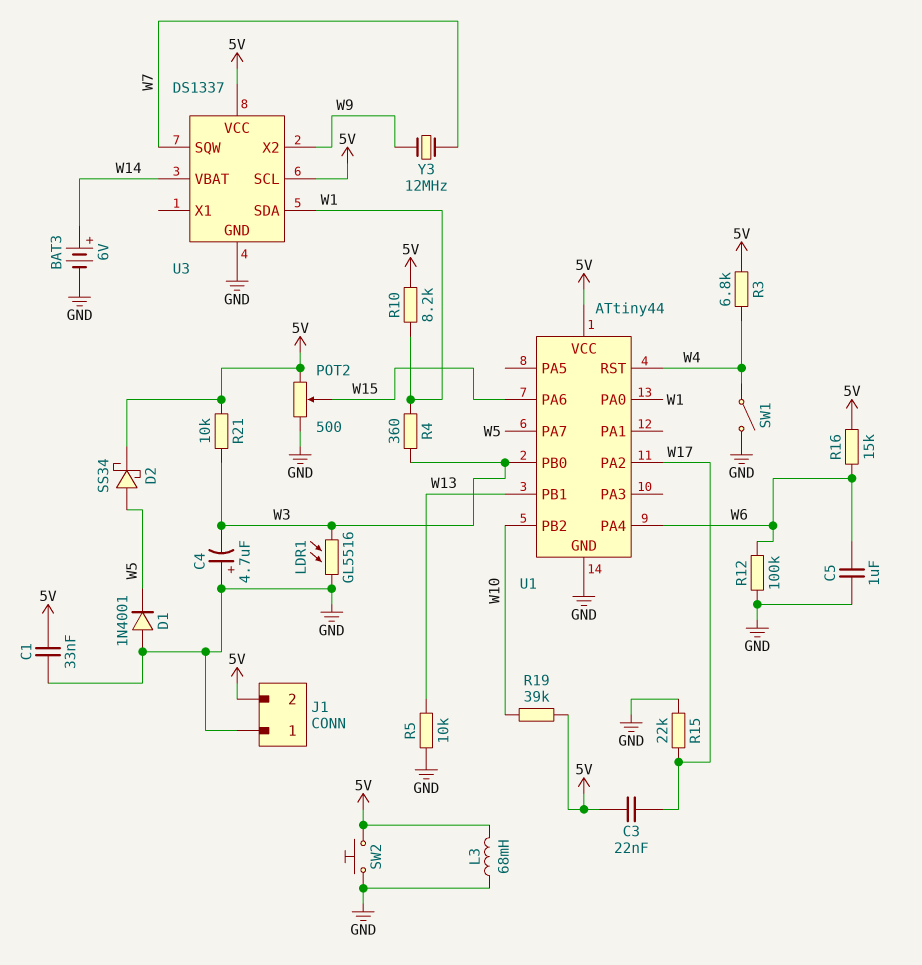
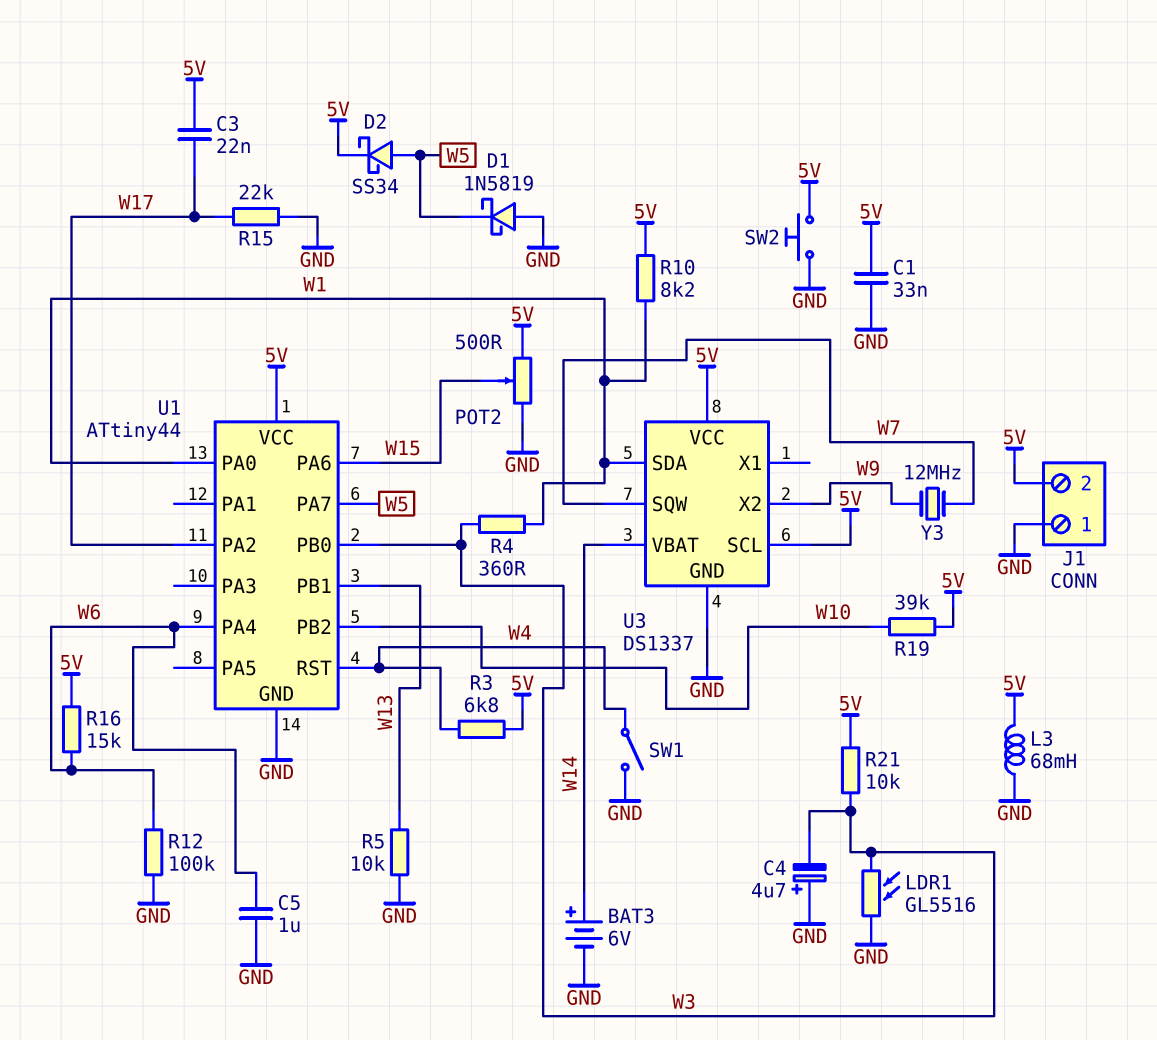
D1: diode 1N4001 (A GND, K W5) -> schottky 1N5819 (A GND, K W5)

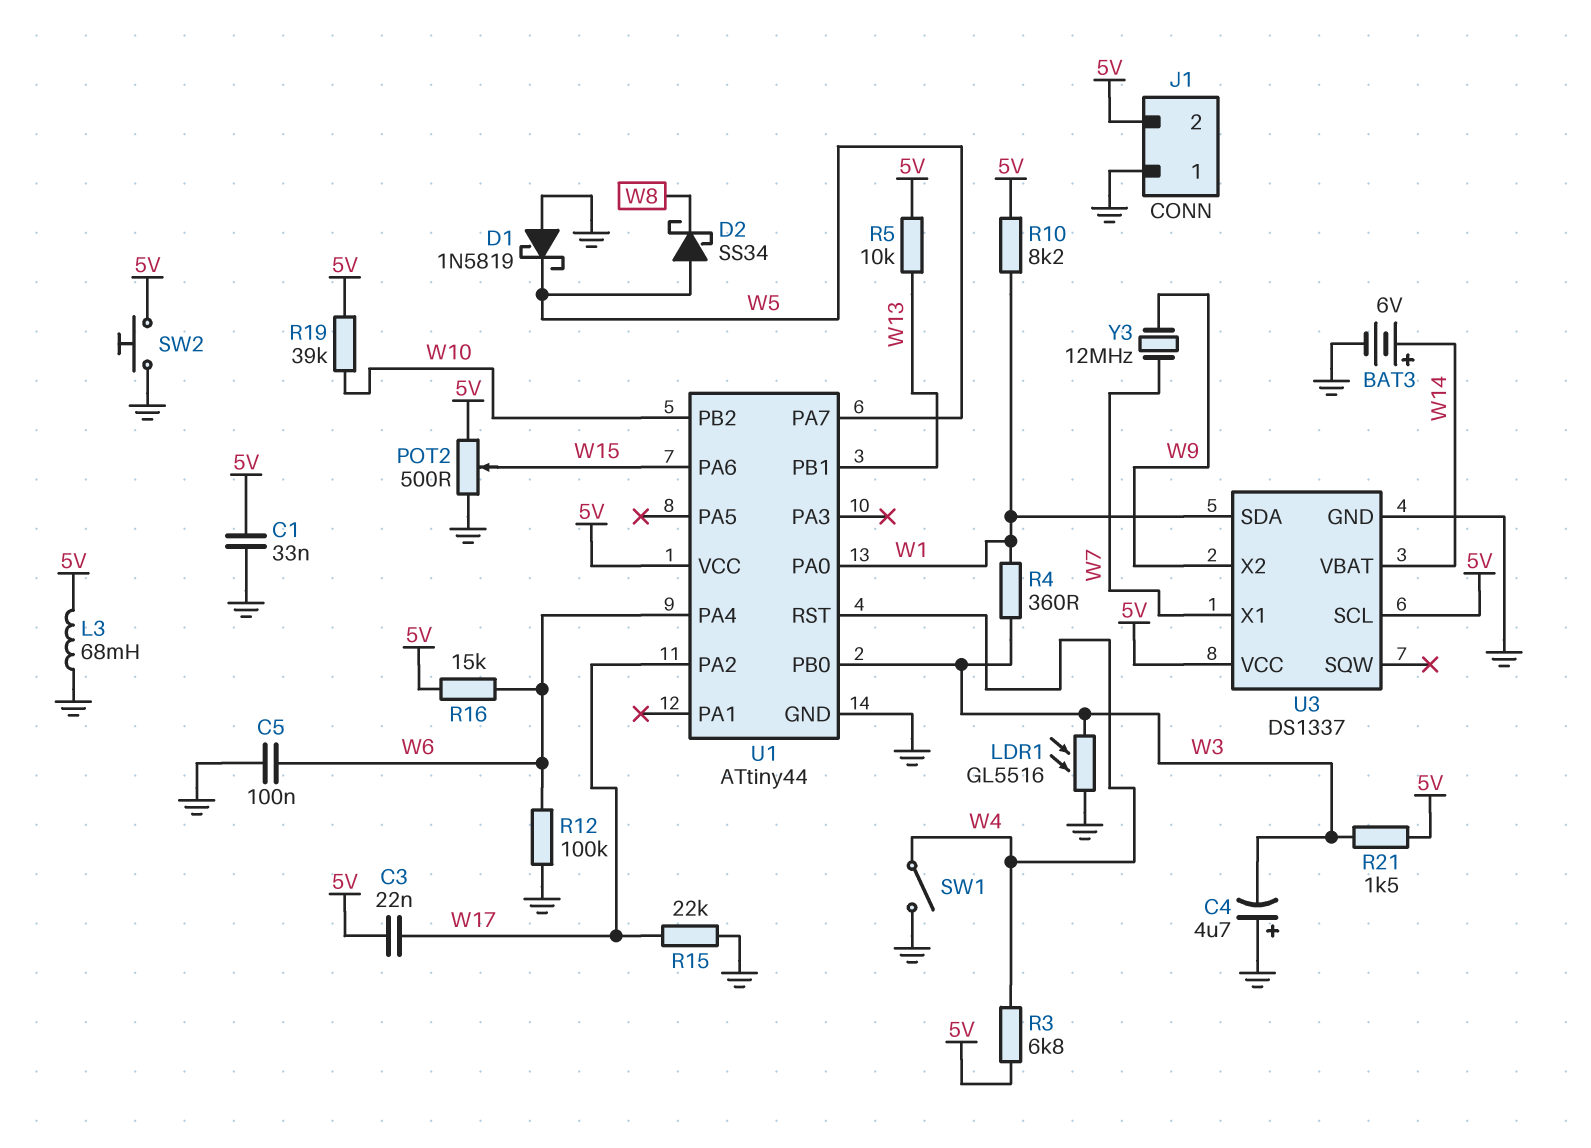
C5: 1uF (GND, W6) -> 100nF (GND, W6)
D2: schottky SS34 (A W5, K 5V) -> schottky SS34 (A W5, K W8)
R5: 10k (GND, W13) -> 10k (5V, W13)
R21: 10k (5V, W3) -> 1.5k (5V, W3)
U3 pin SQW: W7 -> none
U3 pin X1: none -> W7

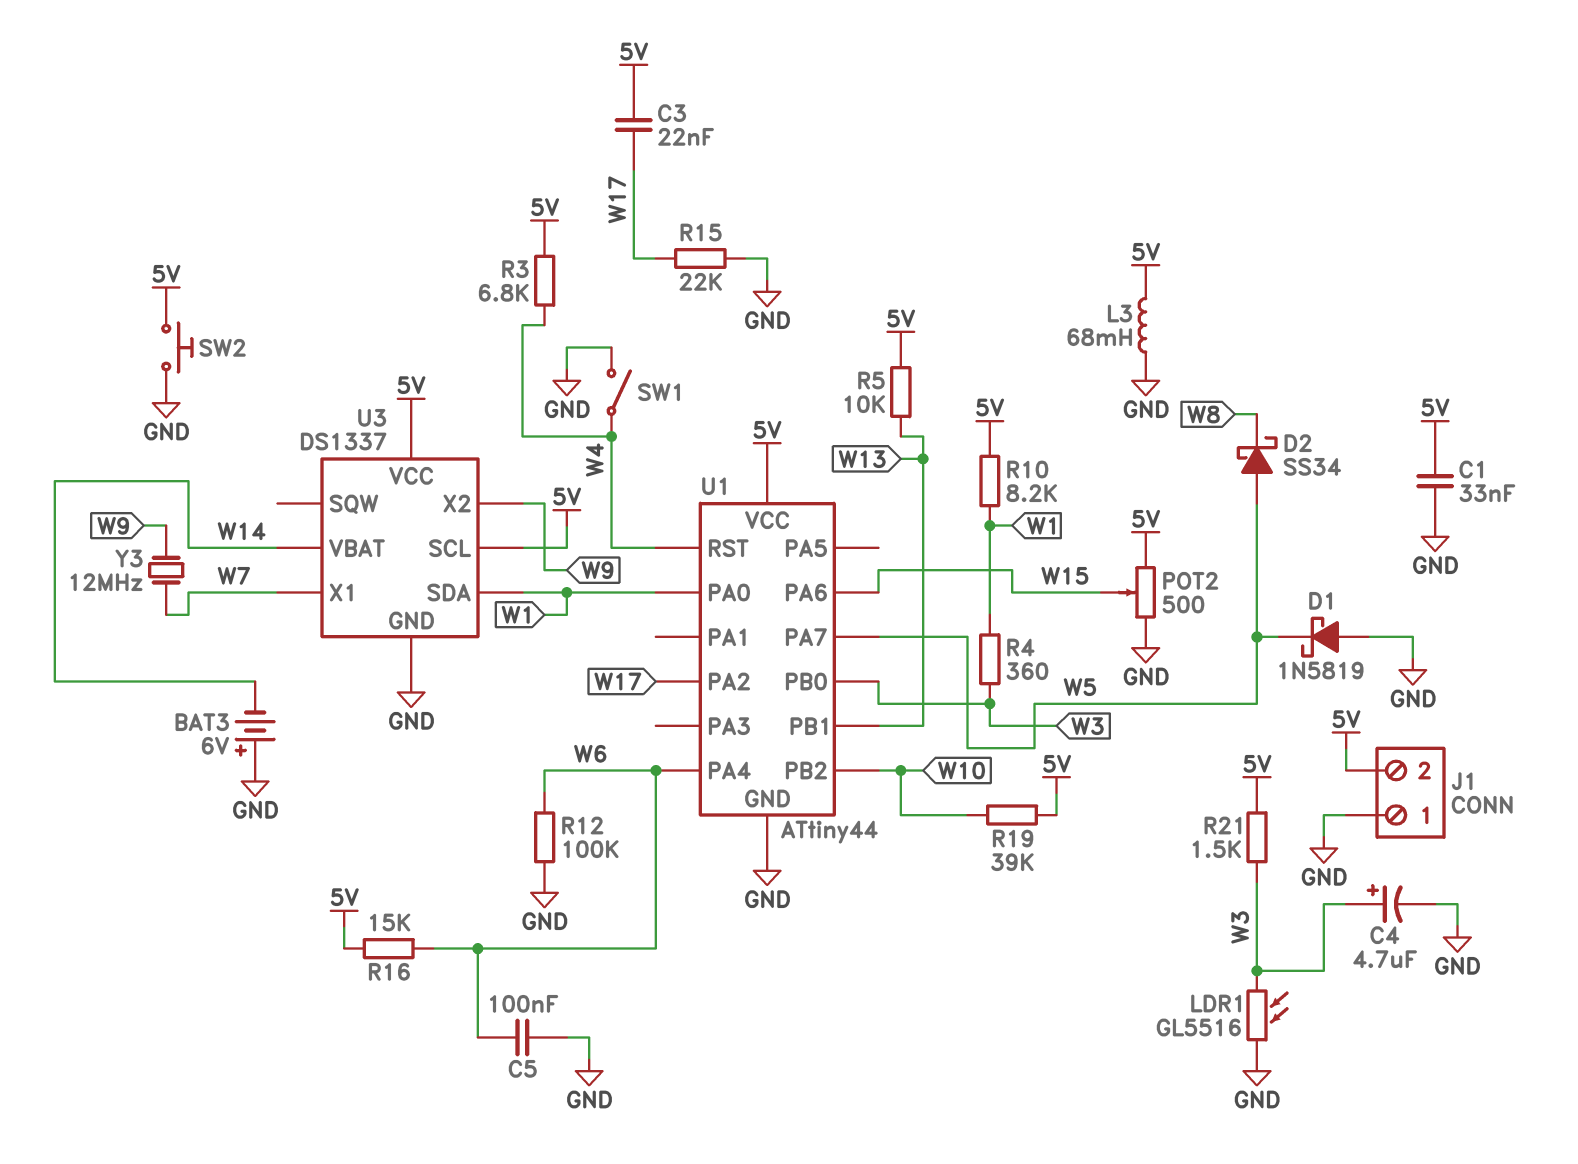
BAT3: 6V (plus W14, minus GND) -> 6V (plus GND, minus W14)
C4: 4.7uF (plus GND, minus W3) -> 4.7uF (plus W3, minus GND)

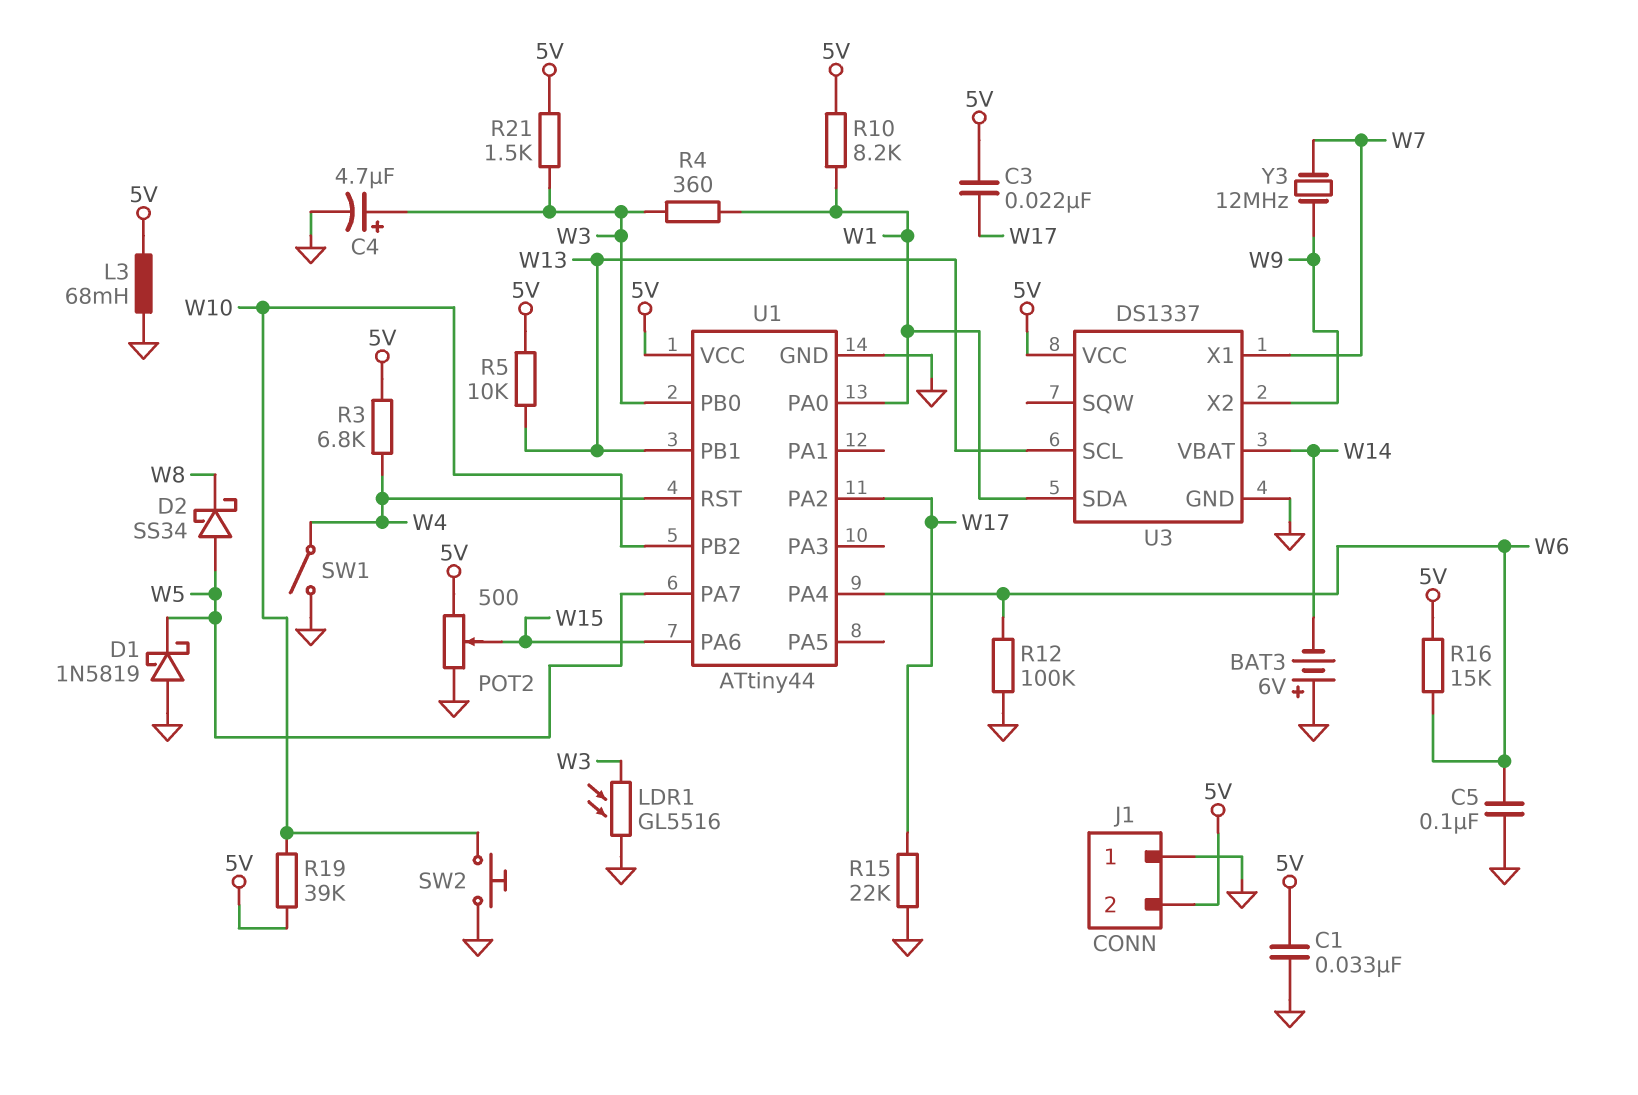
SW2: button (5V, GND) -> button (GND, W10)
U3 pin SCL: 5V -> W13

